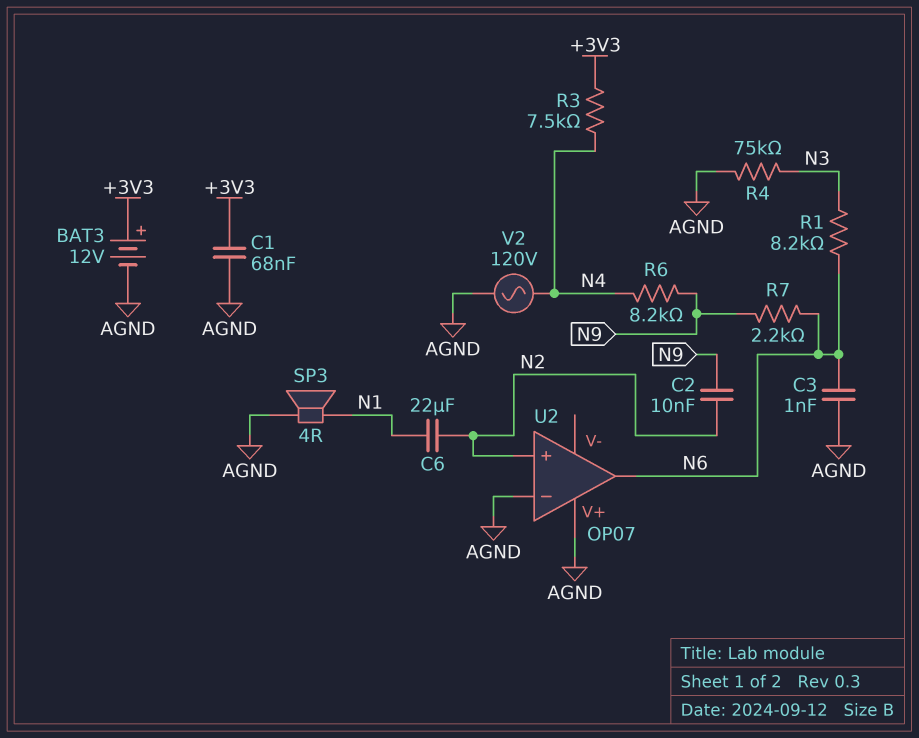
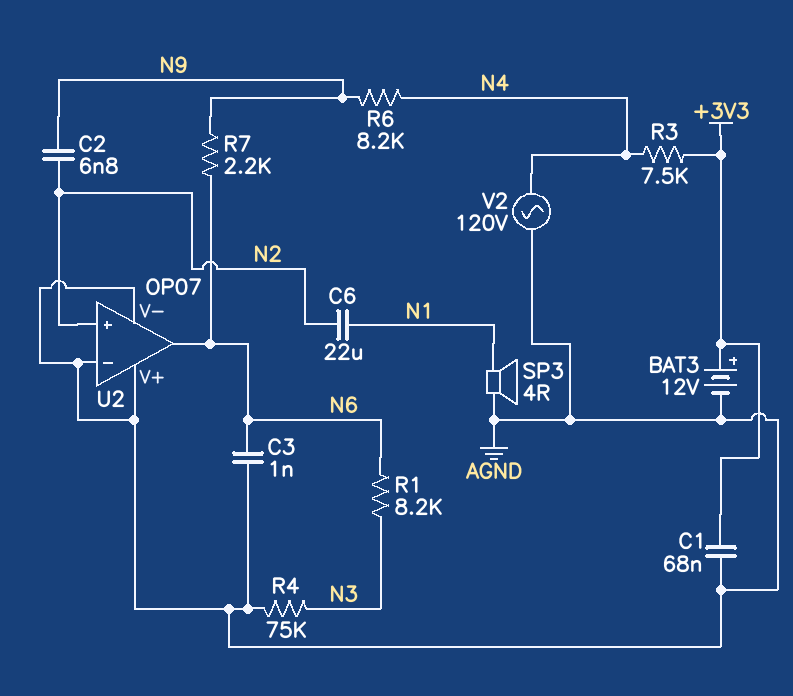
C2: 10nF (N2, N9) -> 6.8nF (N2, N9)
U2 pin V-: none -> AGND

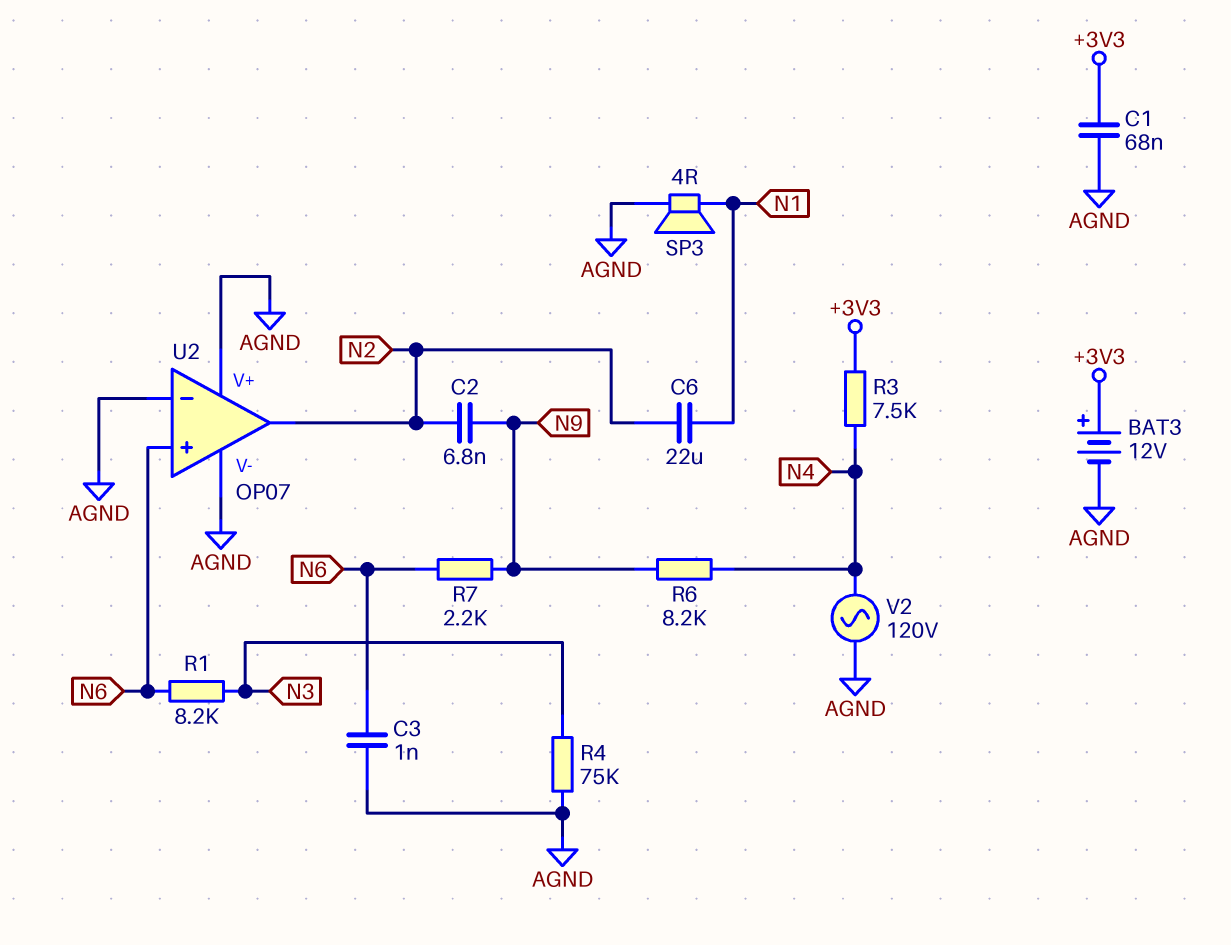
U2 pin in+: N2 -> N6
U2 pin out: N6 -> N2

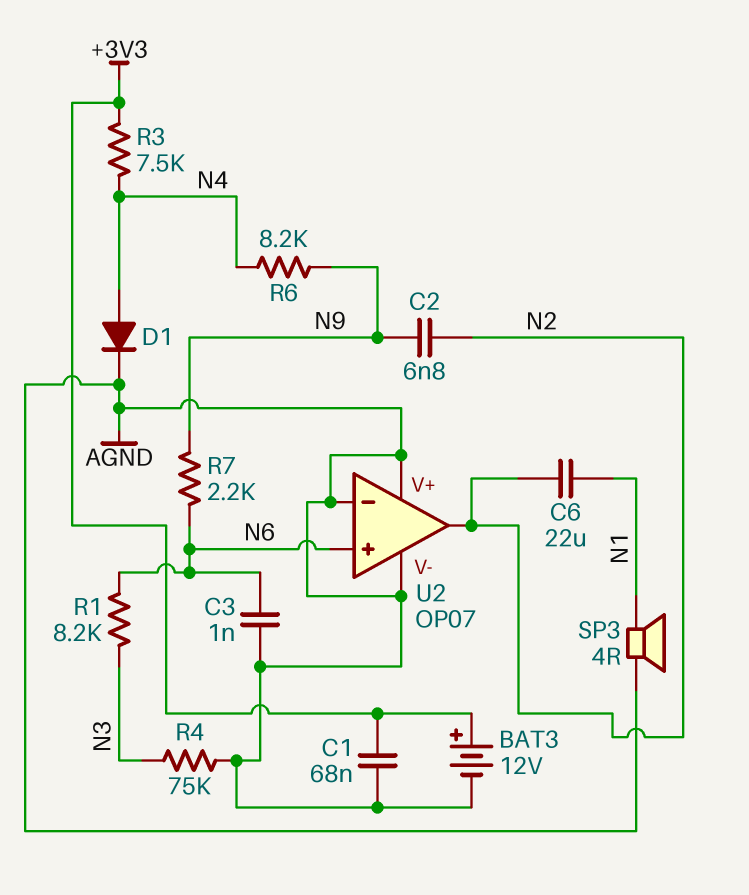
D1: none -> diode (A N4, K AGND)
V2: AC 120V (AGND, N4) -> none

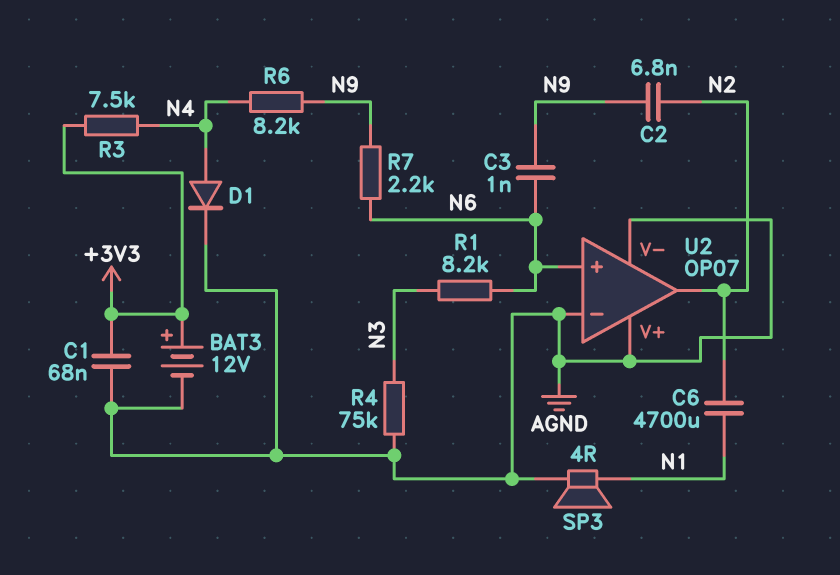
C3: 1nF (AGND, N6) -> 1nF (N6, N9)
C6: 22uF (N1, N2) -> 4700uF (N1, N2)

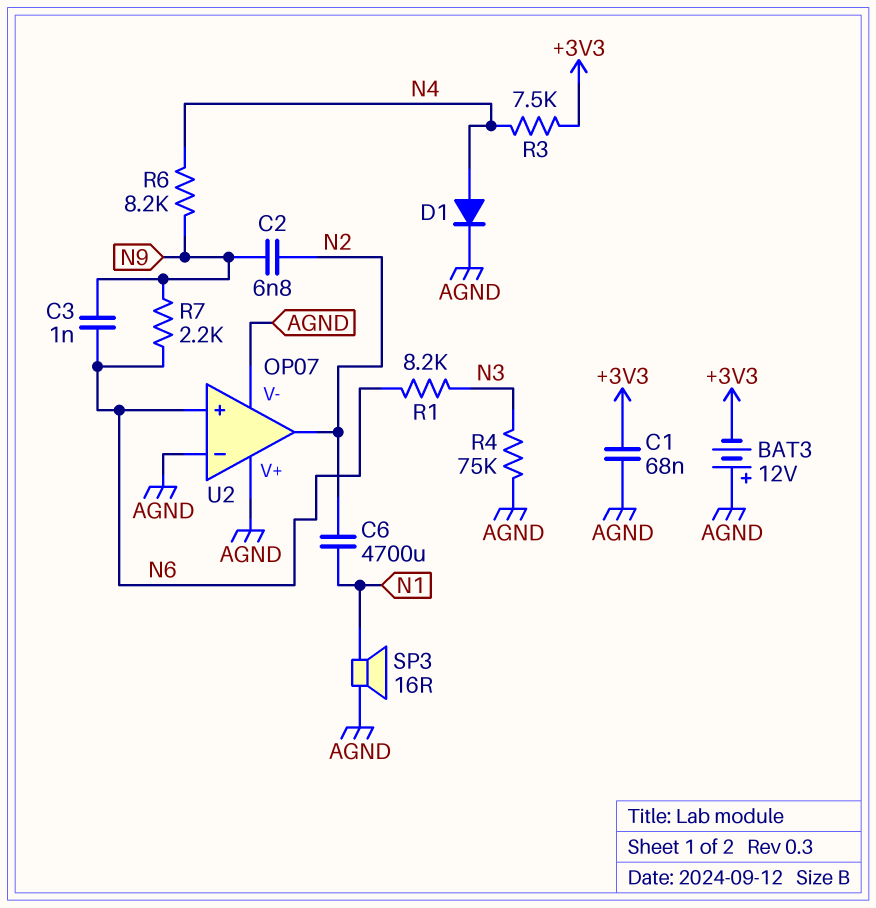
BAT3: 12V (plus +3V3, minus AGND) -> 12V (plus AGND, minus +3V3)
SP3: speaker 4R (AGND, N1) -> speaker 16R (AGND, N1)

